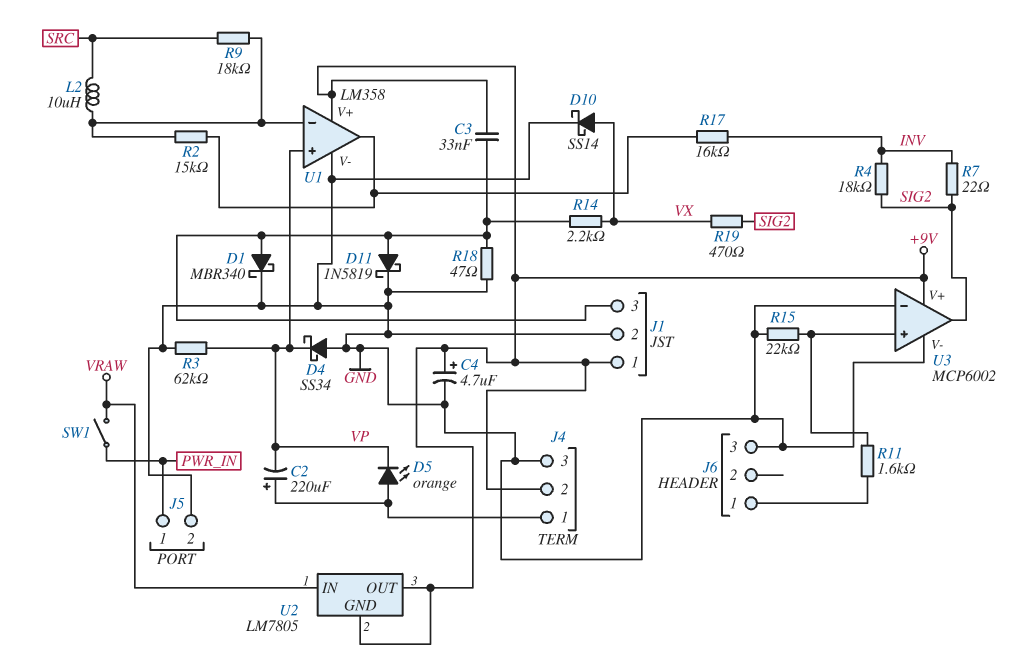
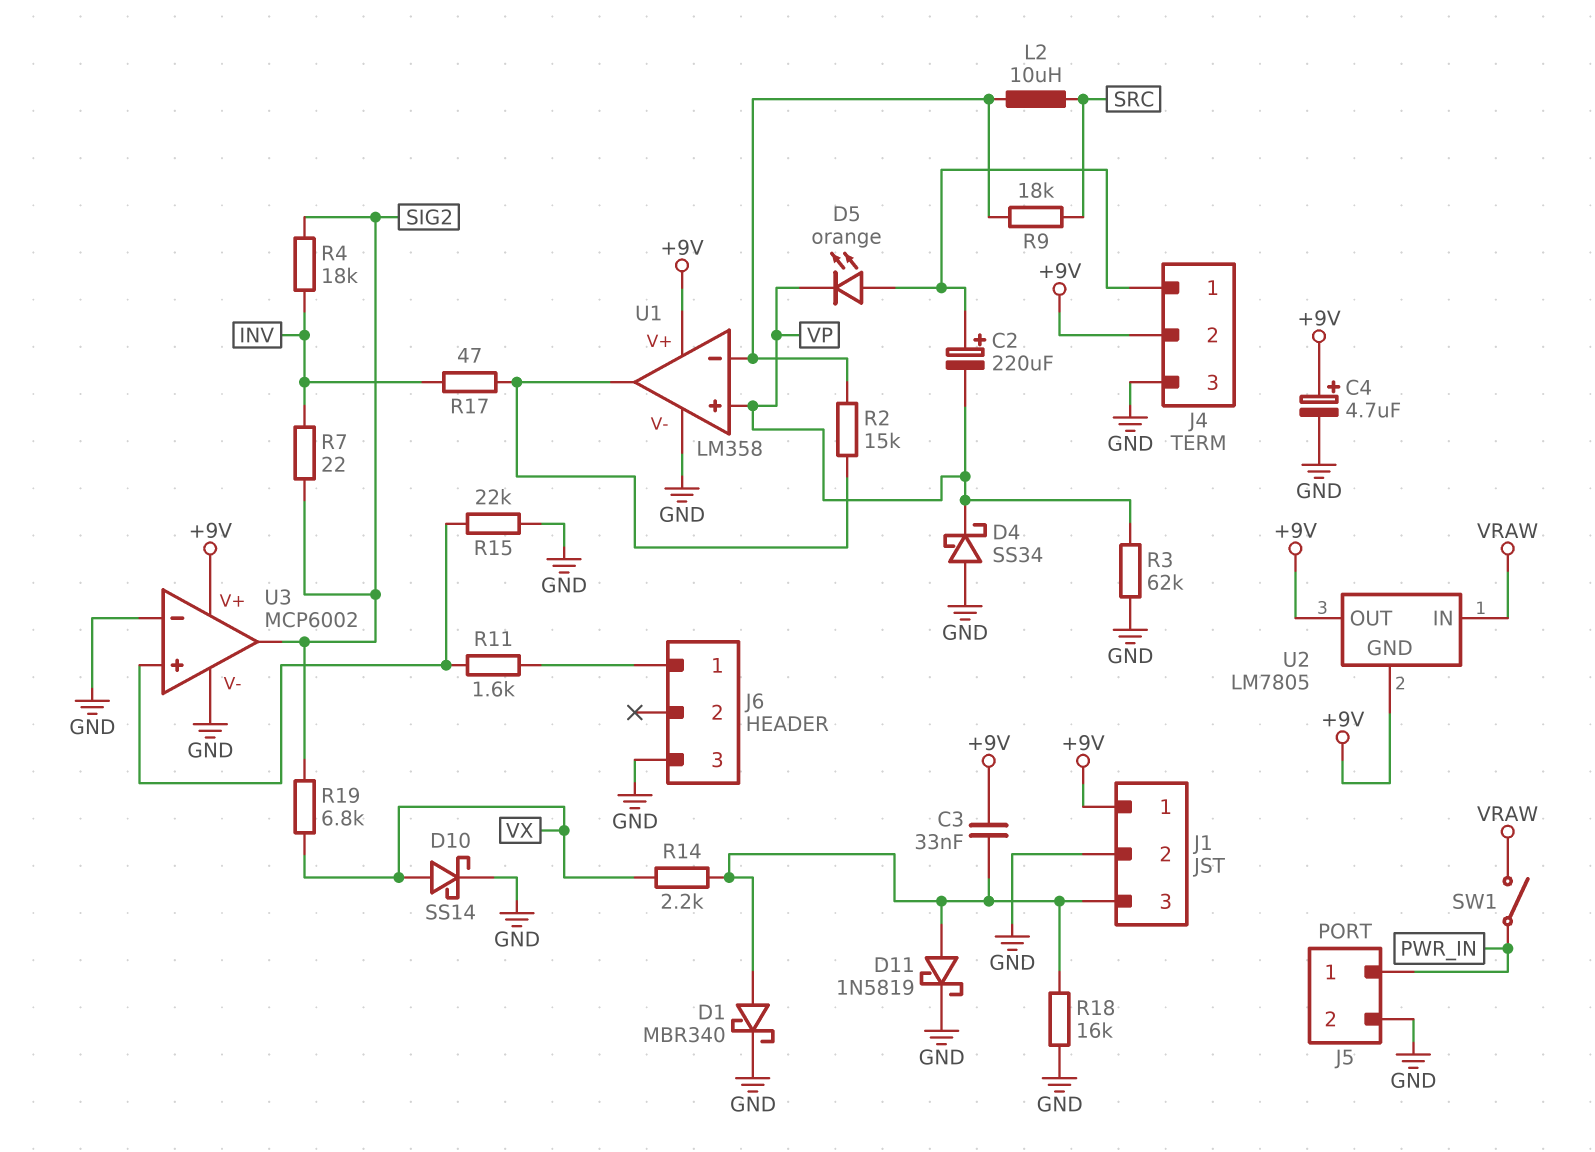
R17: 16k (INV, U1/out) -> 47 (INV, U1/out)
R18: 47 (GND, J1/3) -> 16k (GND, J1/3)
R19: 470 (SIG2, VX) -> 6.8k (SIG2, VX)

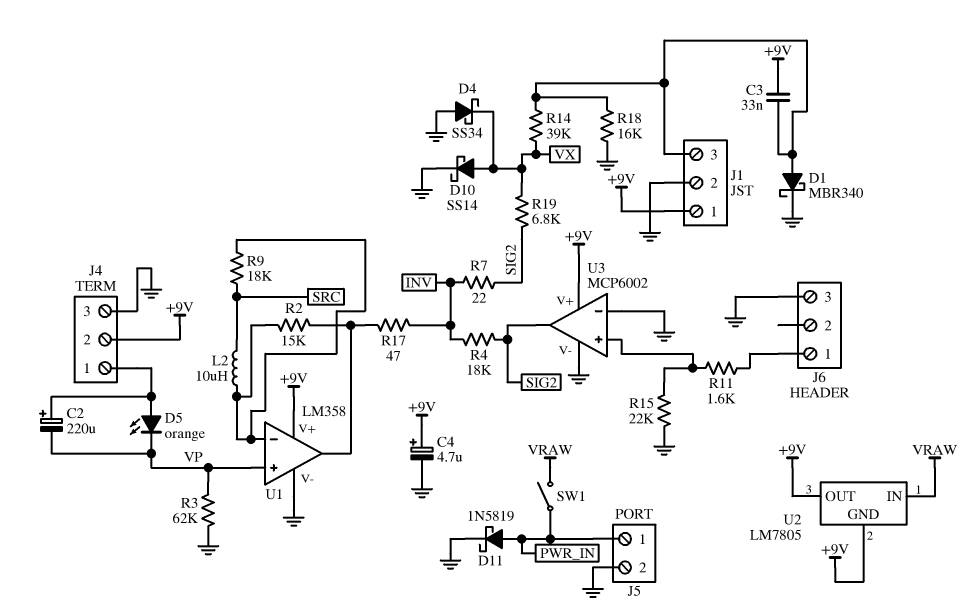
D4: schottky SS34 (A GND, K VP) -> schottky SS34 (A GND, K VX)
D11: schottky 1N5819 (A J1/3, K GND) -> schottky 1N5819 (A PWR_IN, K GND)
R14: 2.2k (J1/3, VX) -> 39k (J1/3, VX)

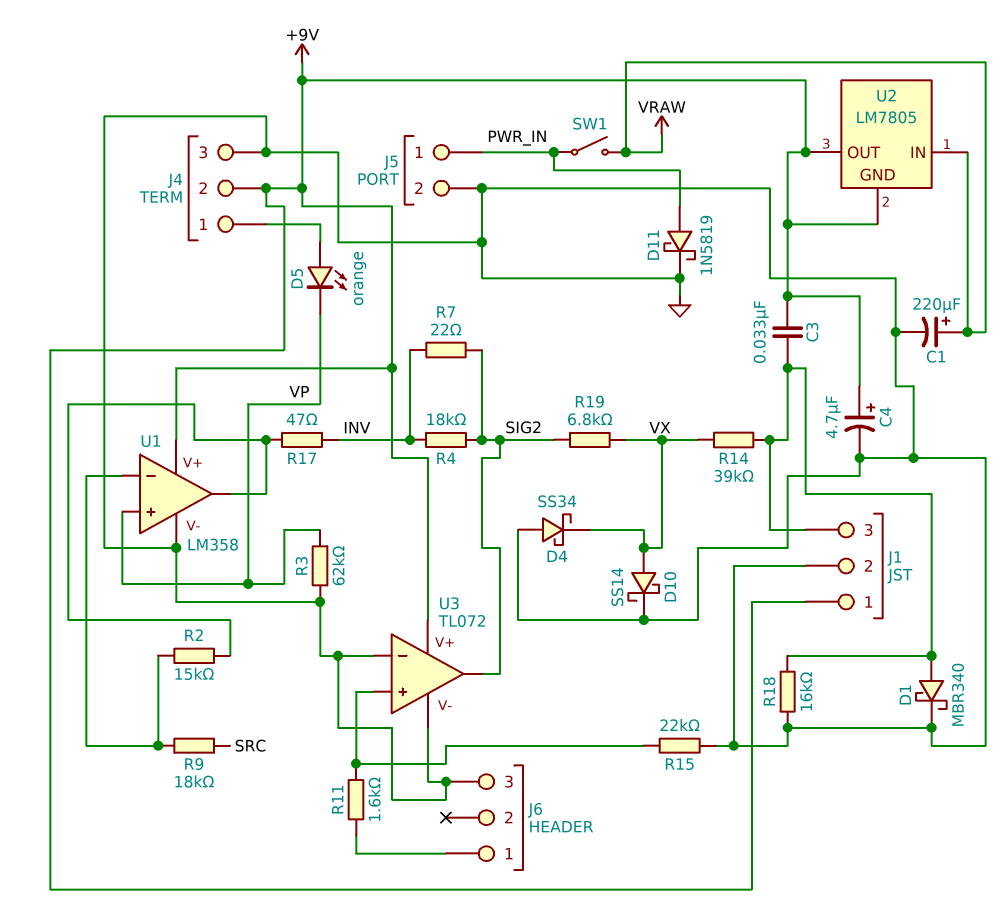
C1: none -> 220uF (plus VRAW, minus GND)
C2: 220uF (plus J4/1, minus VP) -> none
L2: 10uH (SRC, U1/in-) -> none
U3: MCP6002 -> TL072

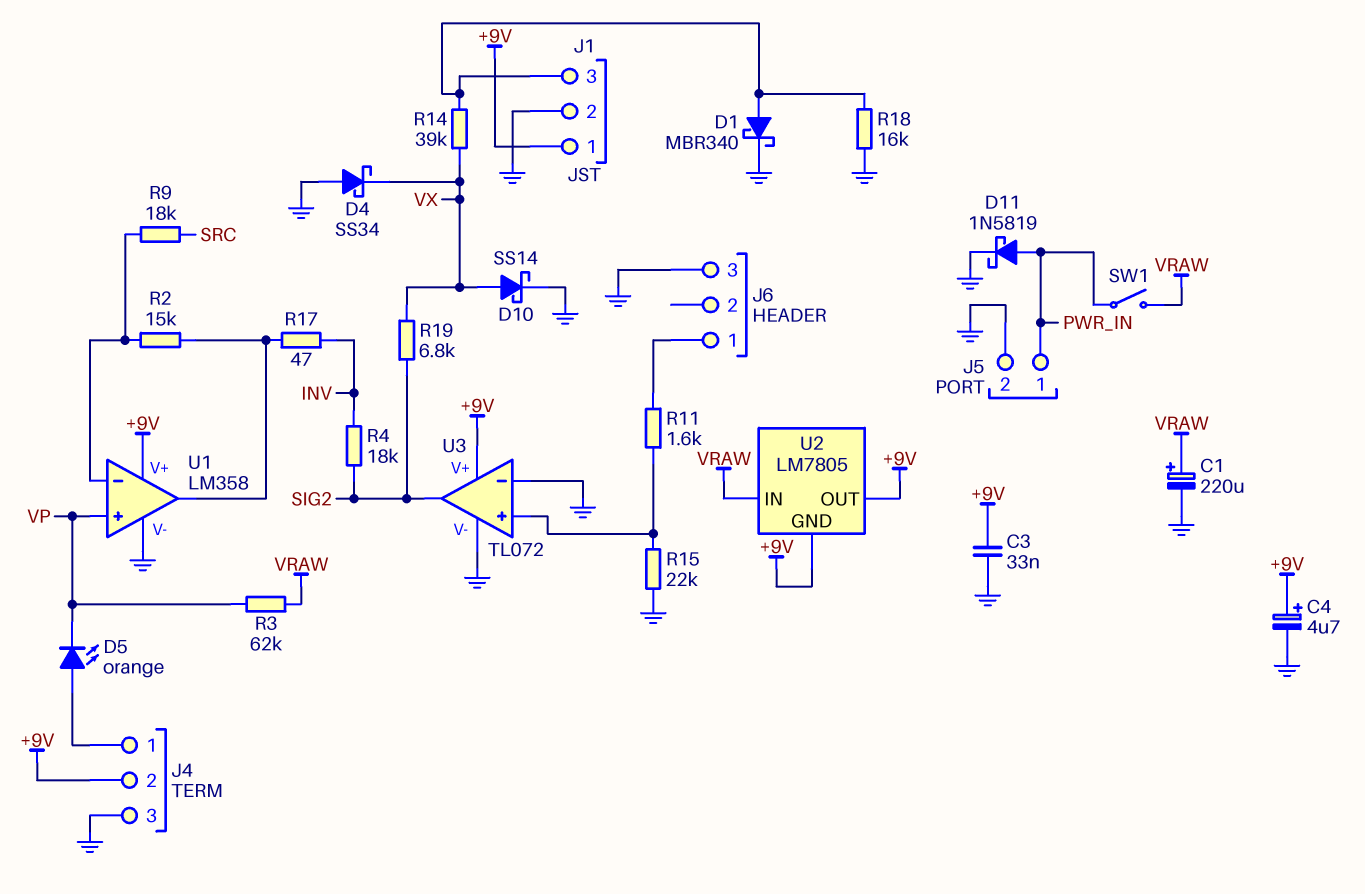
C3: 33nF (+9V, J1/3) -> 33nF (+9V, GND)
R3: 62k (GND, VP) -> 62k (VP, VRAW)
R7: 22 (INV, SIG2) -> none

